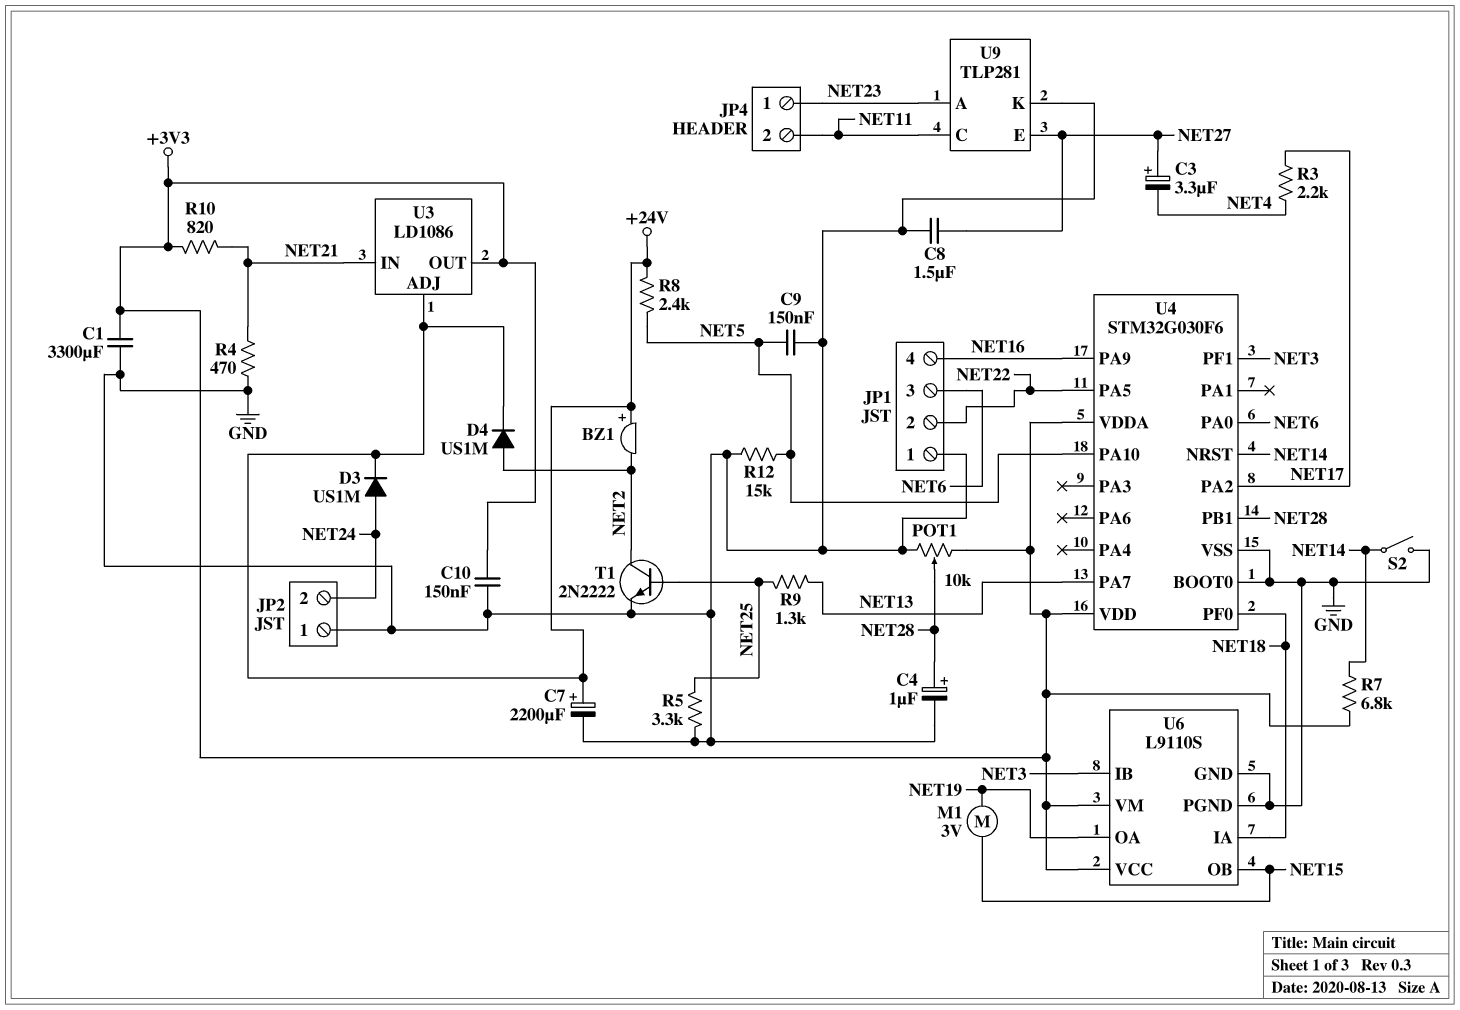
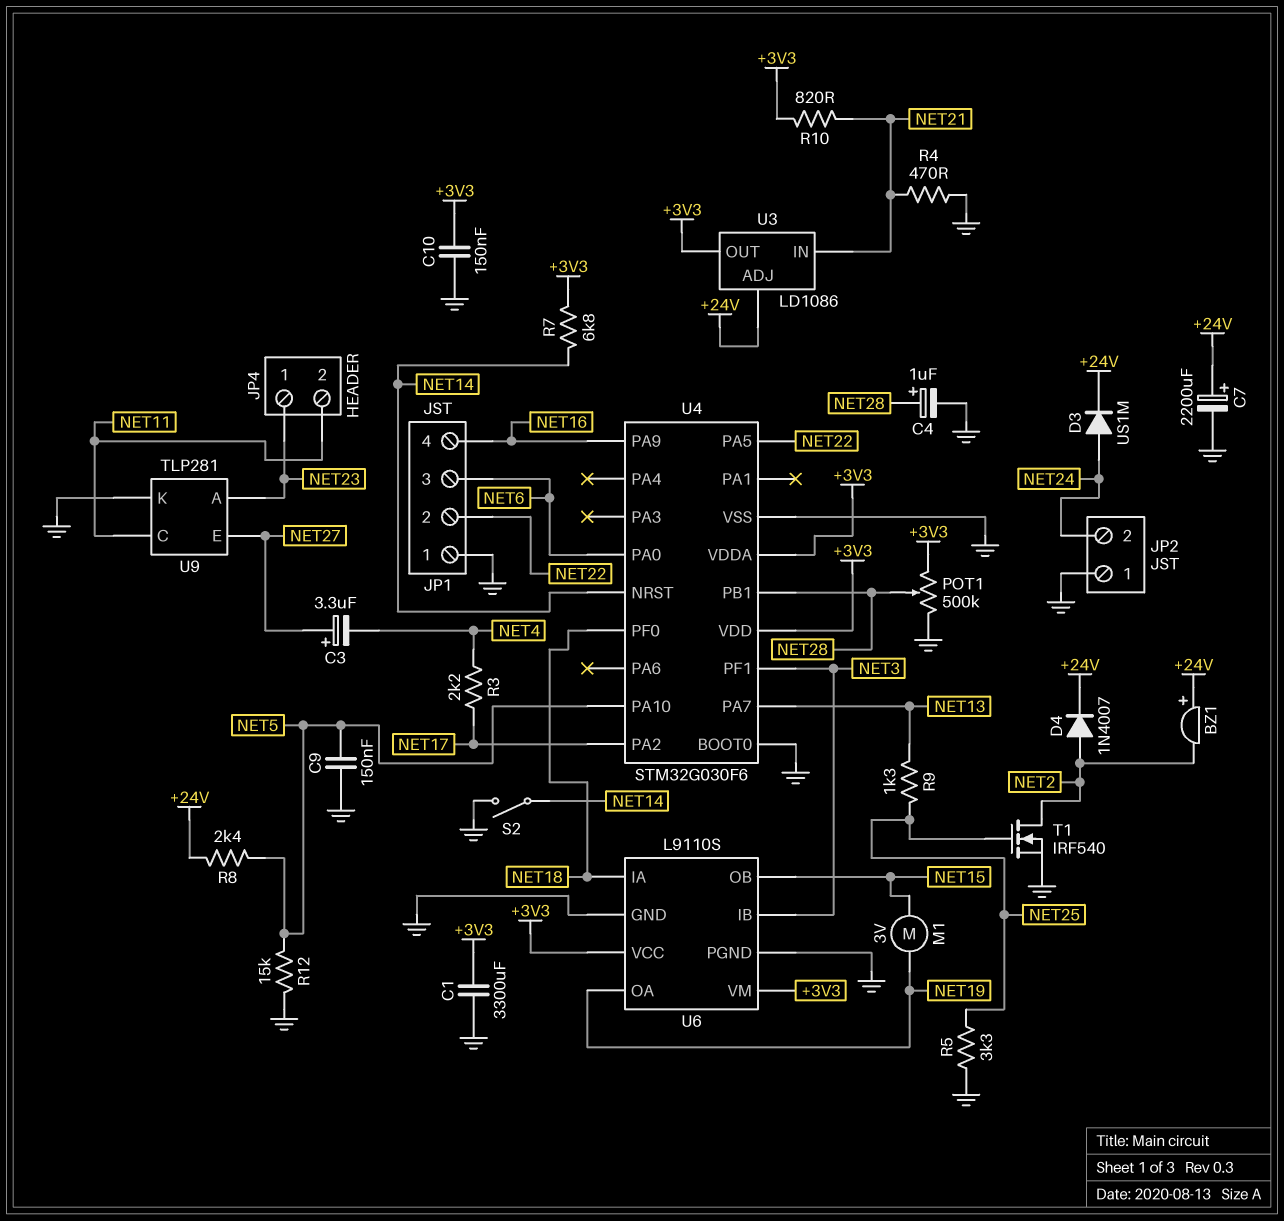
C8: 1.5uF (GND, NET27) -> none
D4: diode US1M (A NET2, K +24V) -> diode 1N4007 (A NET2, K +24V)
POT1: 10k (+3V3, GND, wiper NET28) -> 500k (+3V3, GND, wiper NET28)
T1: NPN 2N2222 (B NET25, C NET2, E GND) -> NMOS IRF540 (G NET25, D NET2, S GND)

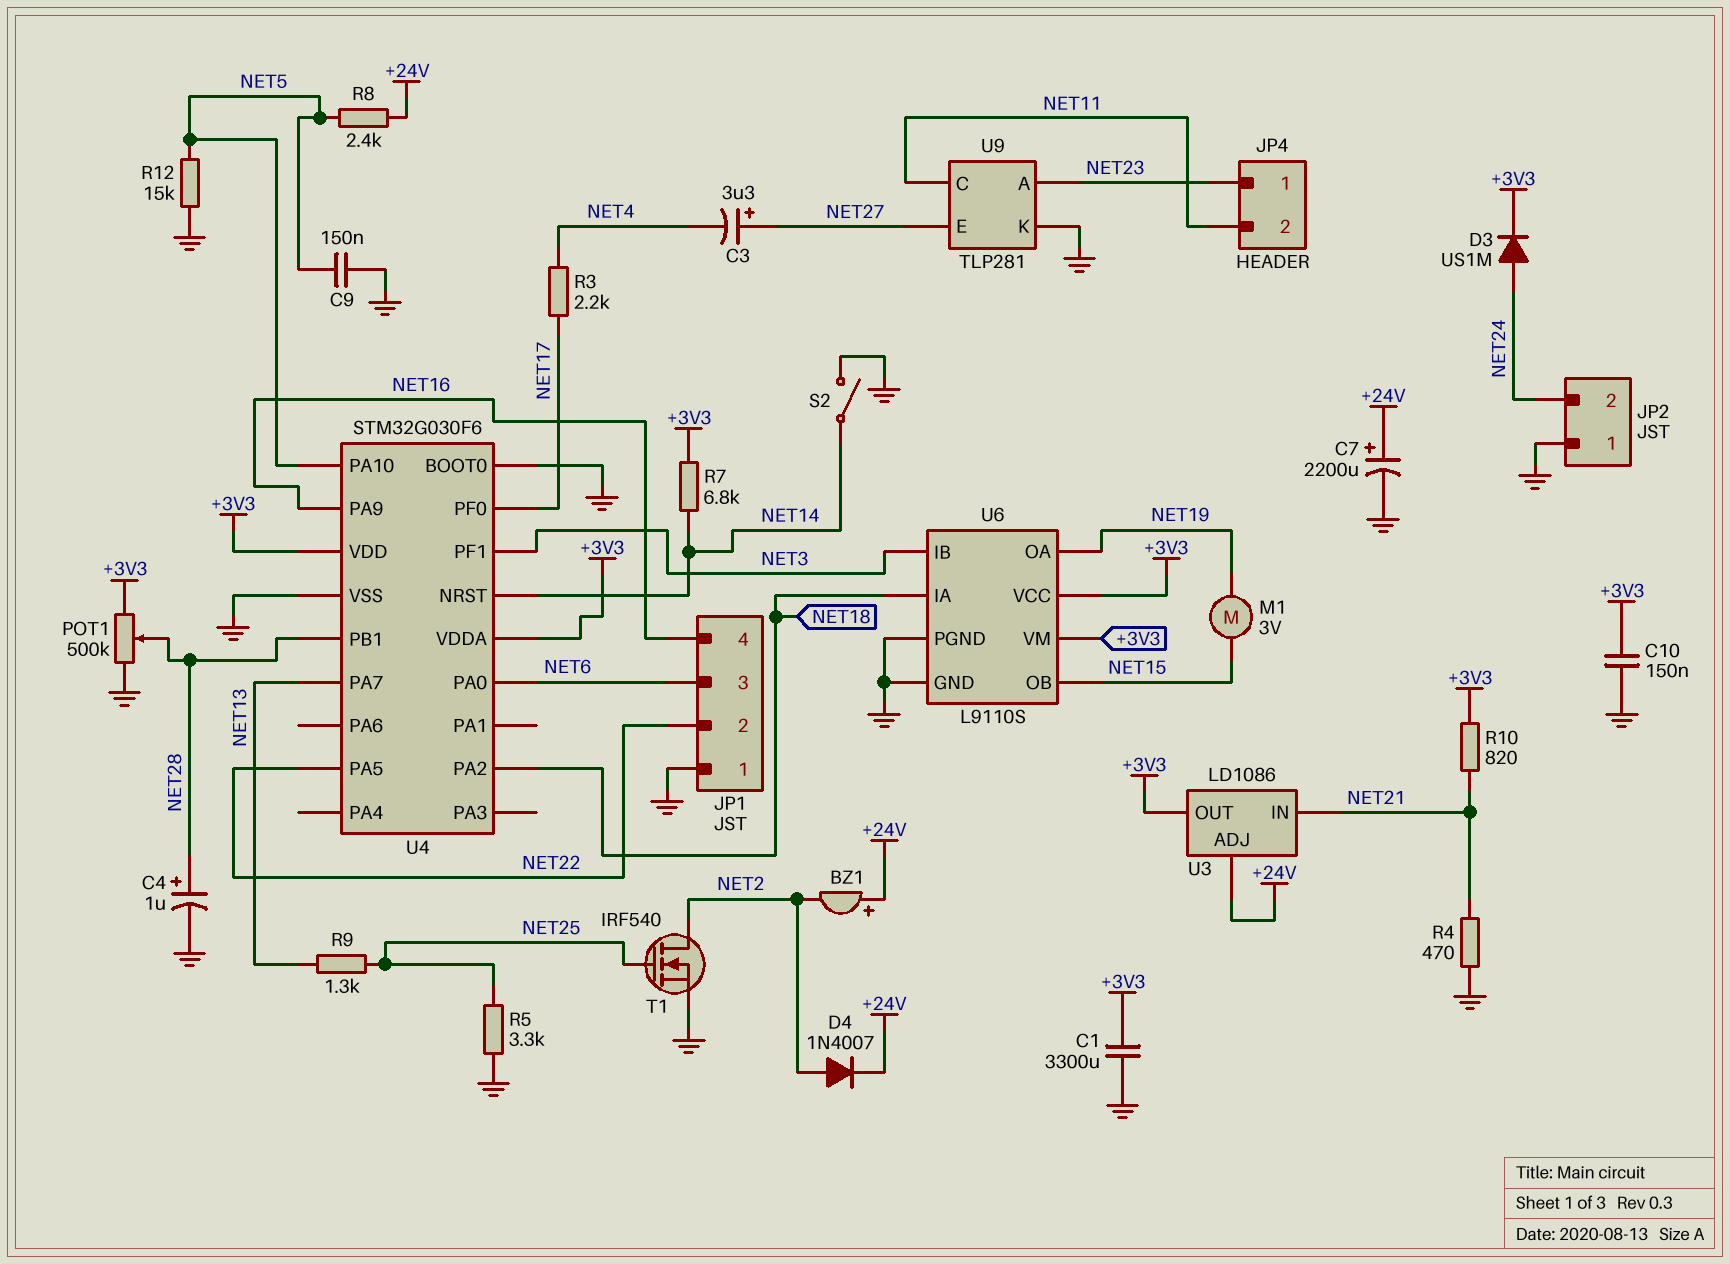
D3: diode US1M (A NET24, K +24V) -> diode US1M (A NET24, K +3V3)
U4 pin PA2: NET17 -> NET18
U4 pin PF0: NET18 -> NET17

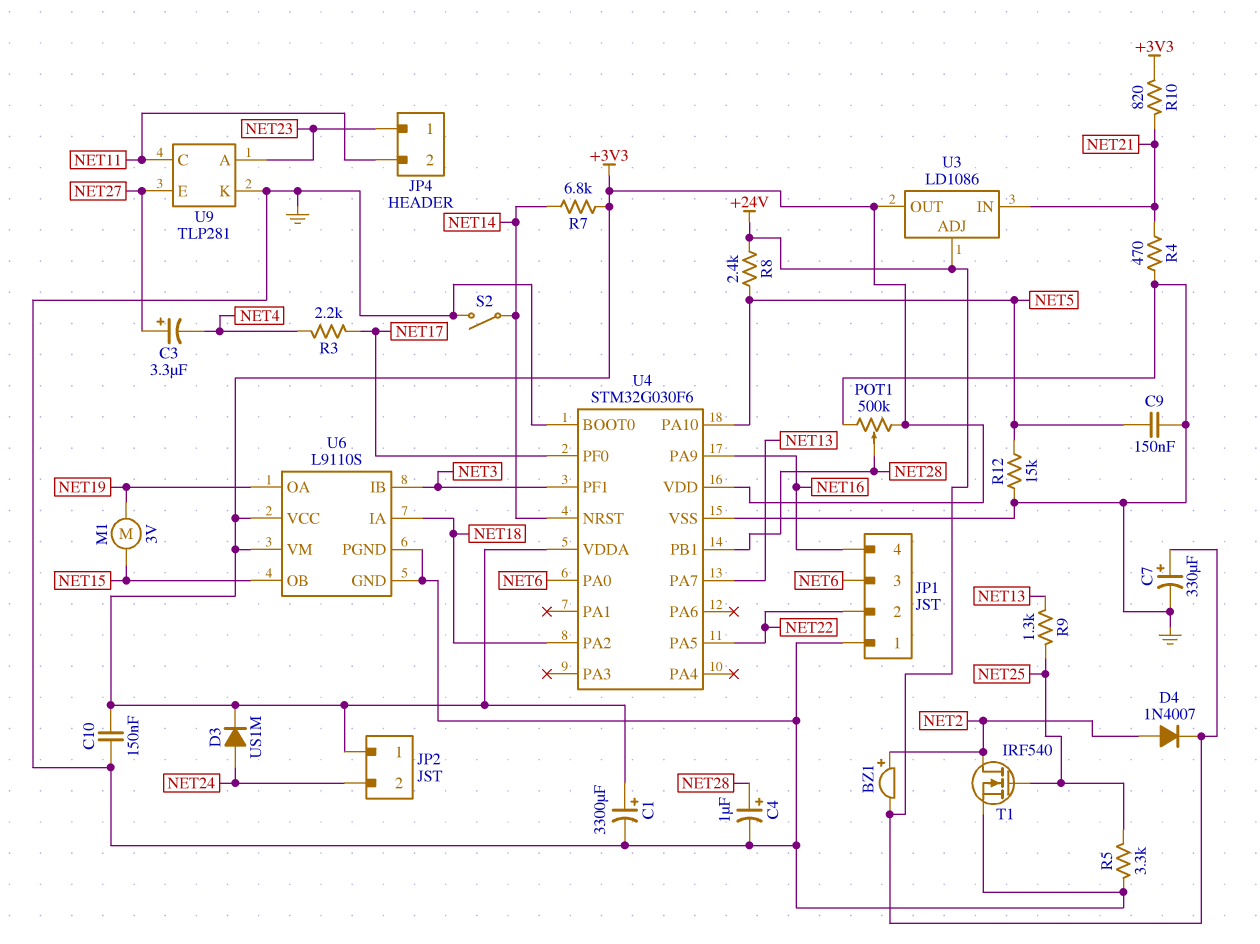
BZ1: buzzer (plus +24V, minus NET2) -> buzzer (plus NET2, minus +24V)
C1: 3300uF (+3V3, GND) -> 3300uF (plus +3V3, minus GND)
C7: 2200uF (plus +24V, minus GND) -> 330uF (plus +24V, minus GND)
JP2 pin 1: GND -> +3V3

